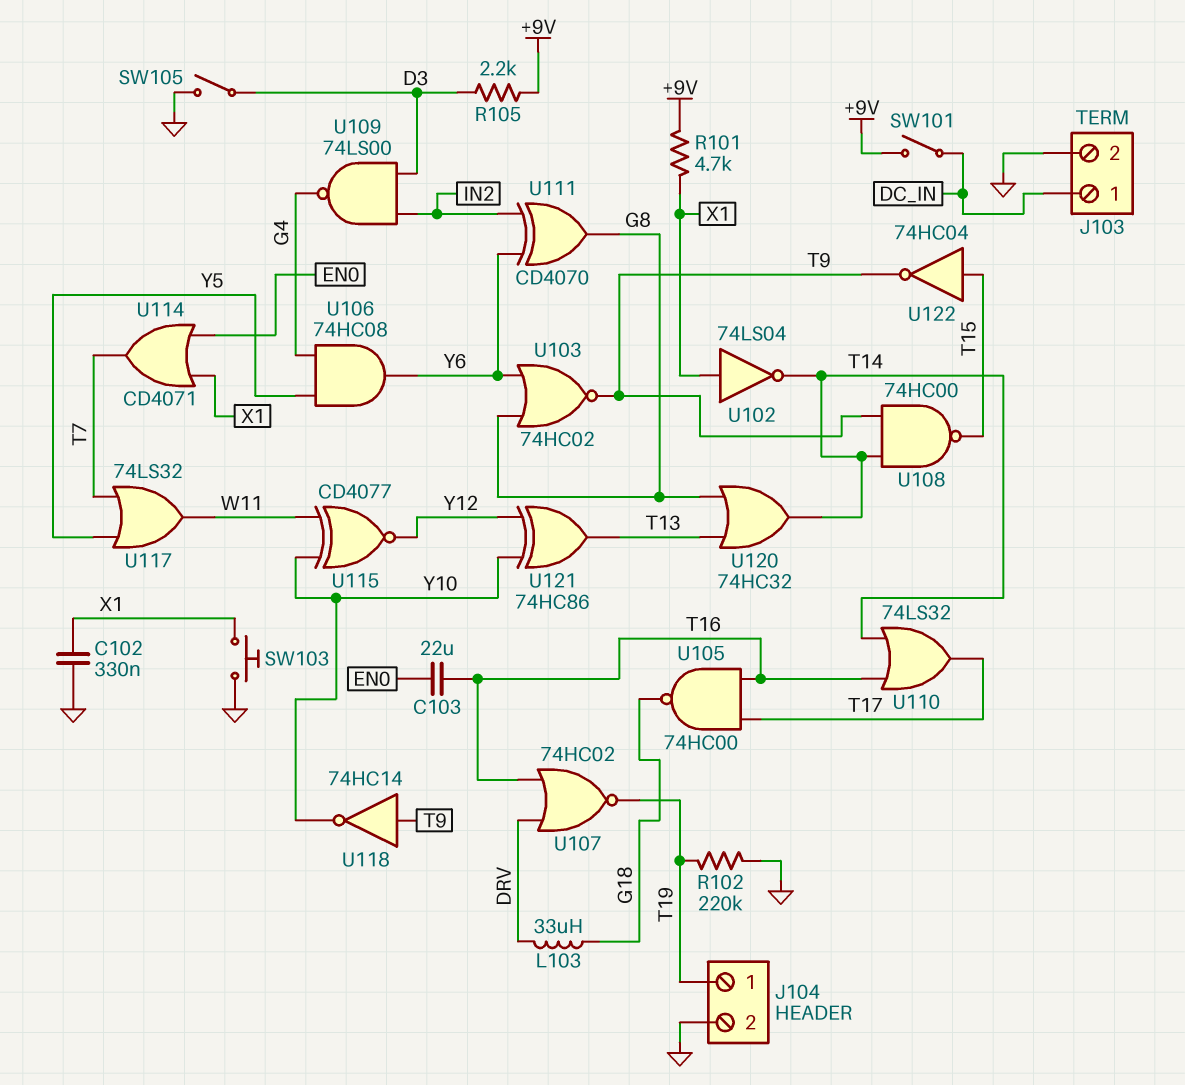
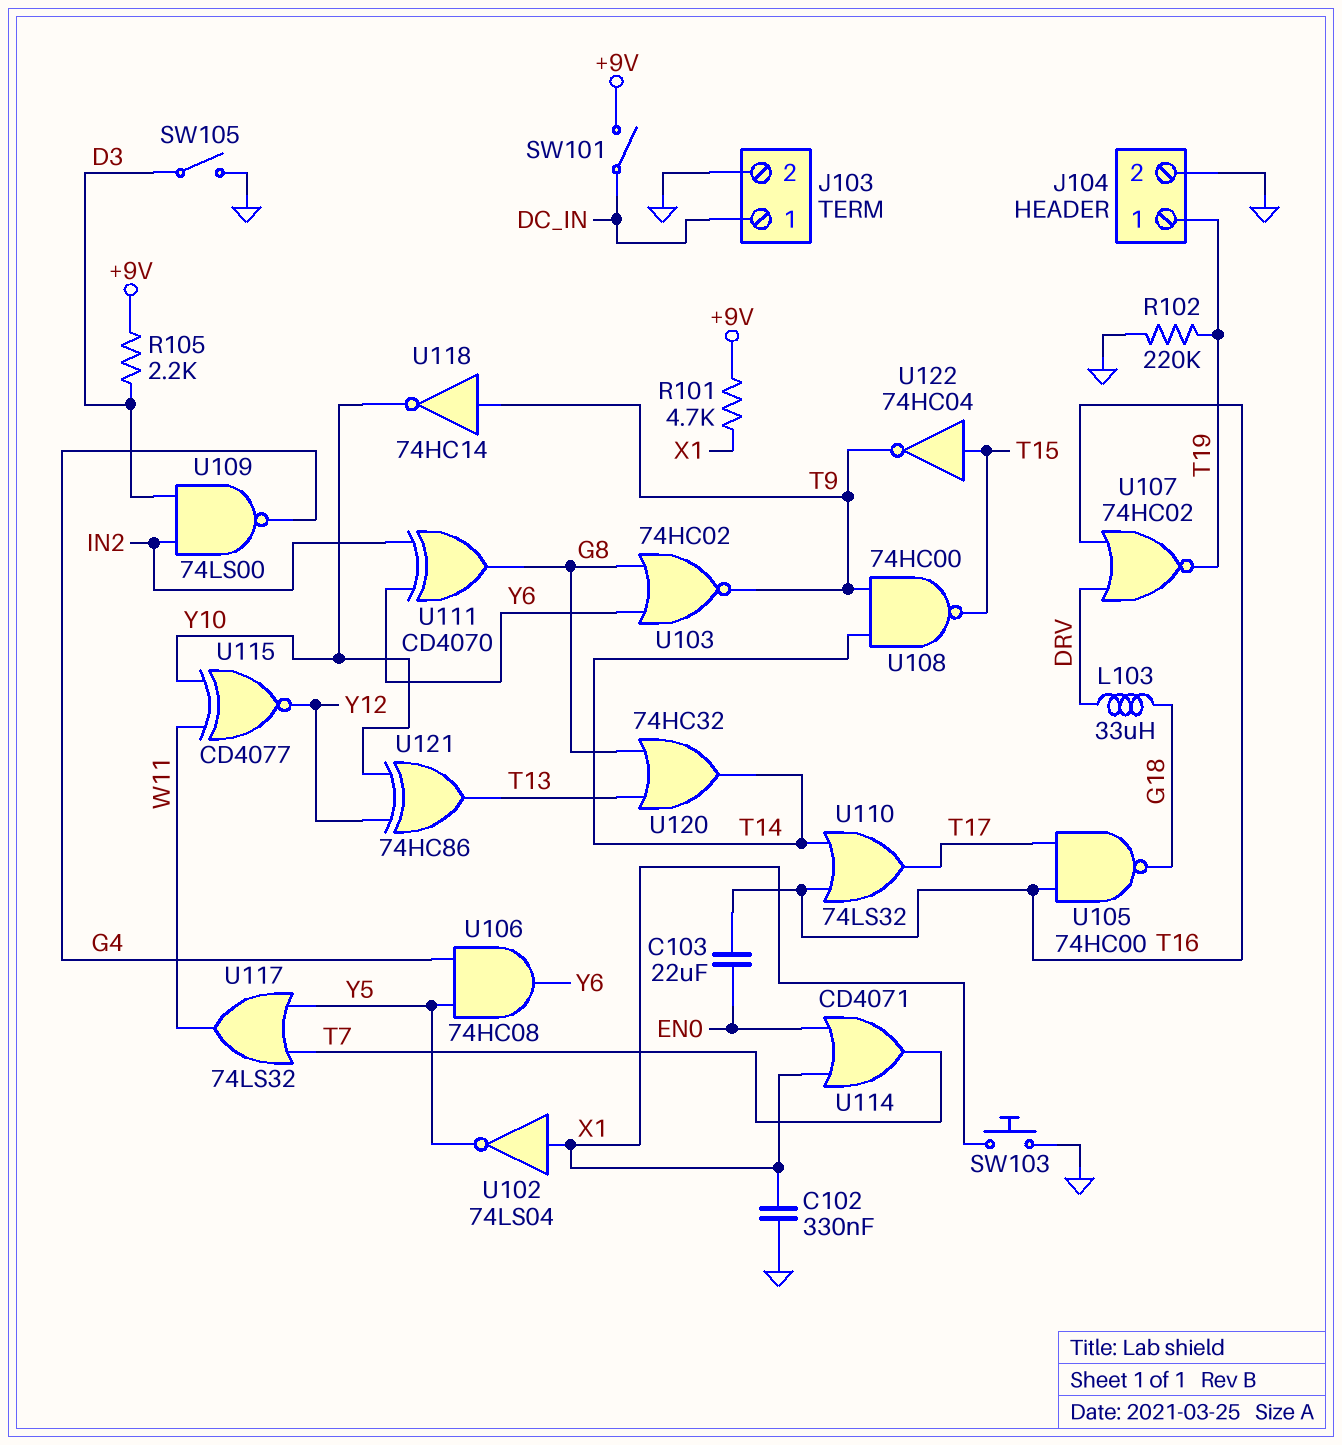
U102: NOT 74LS04 (in X1, out T14) -> NOT 74LS04 (in X1, out Y5)

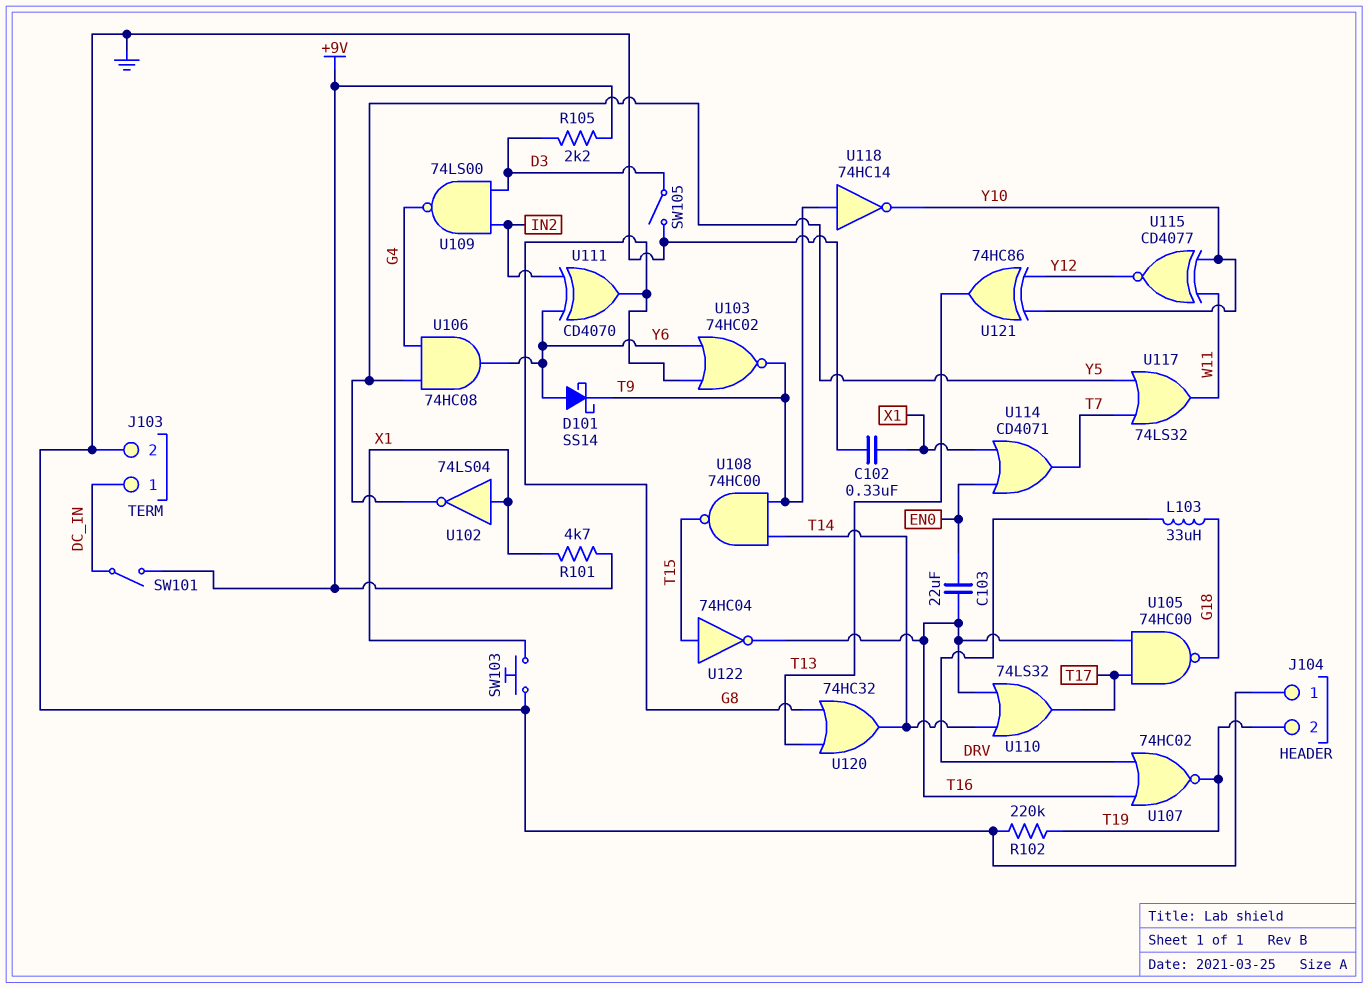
D101: none -> schottky SS14 (A Y6, K T9)
J104 pin 1: T19 -> GND
J104 pin 2: GND -> T19
U122: NOT 74HC04 (in T15, out T9) -> NOT 74HC04 (in T15, out T16)

